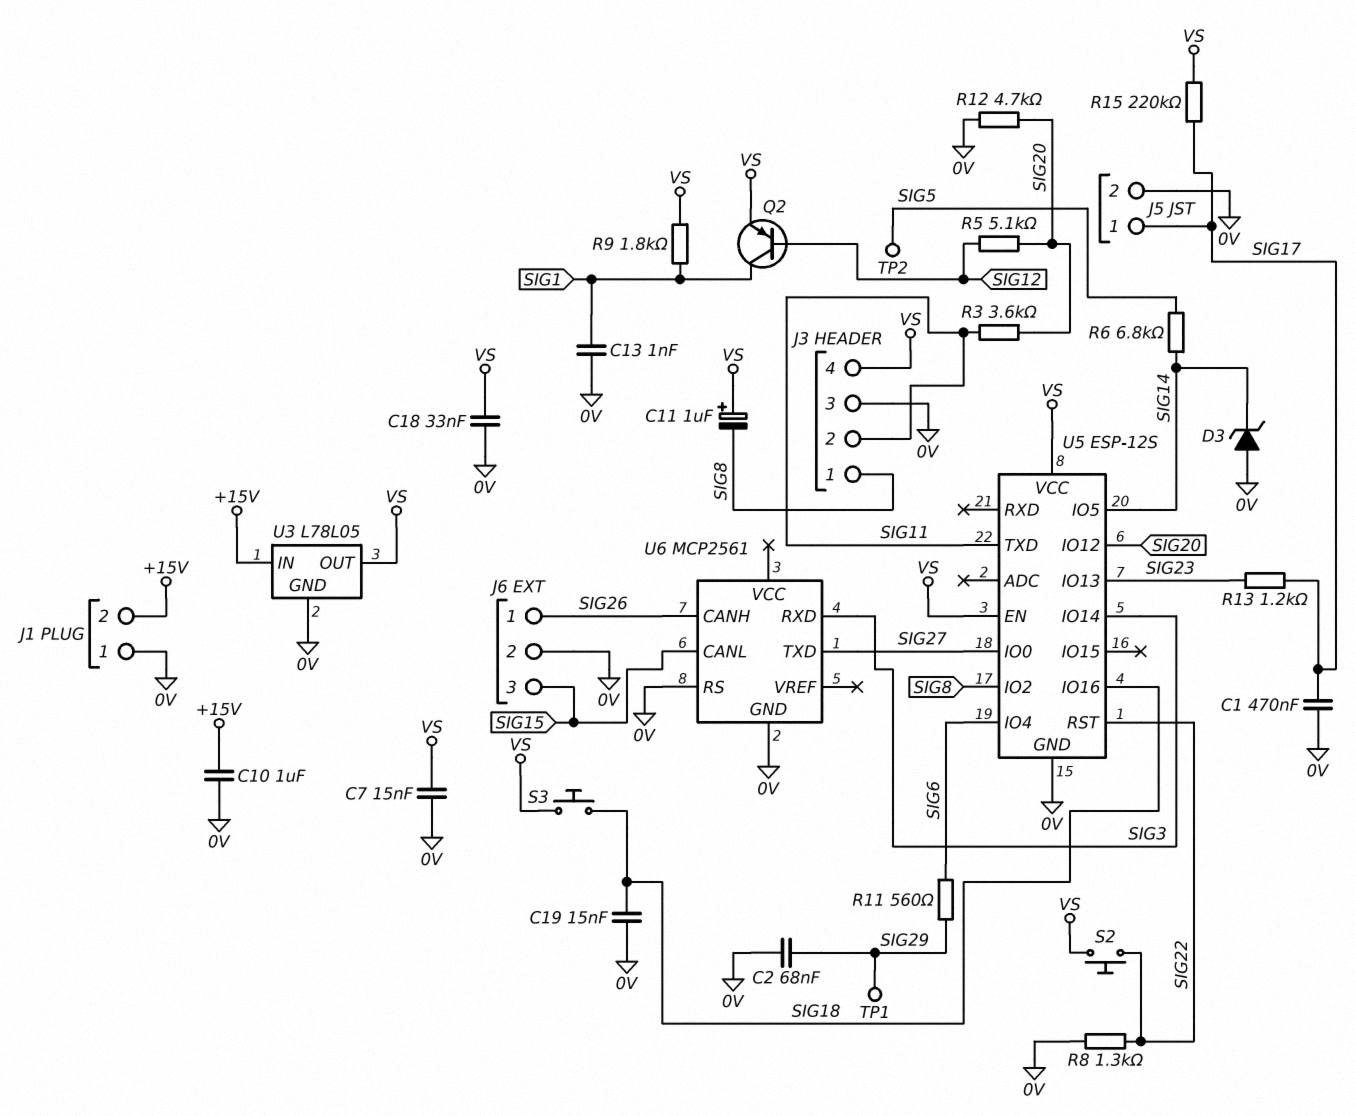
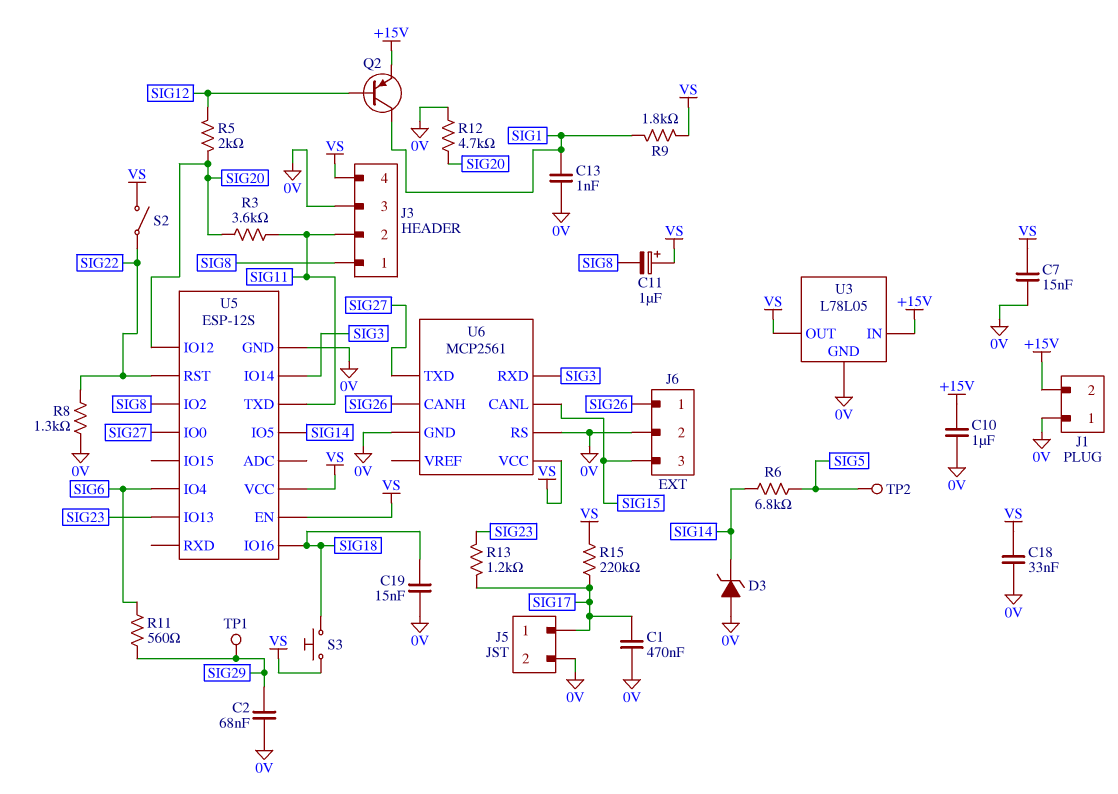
Q2: PNP (B SIG12, C SIG1, E VS) -> PNP (B SIG12, C SIG1, E +15V)
R5: 5.1k (SIG12, SIG20) -> 2k (SIG12, SIG20)
S2: button (SIG22, VS) -> switch (SIG22, VS)
U6 pin VCC: none -> VS

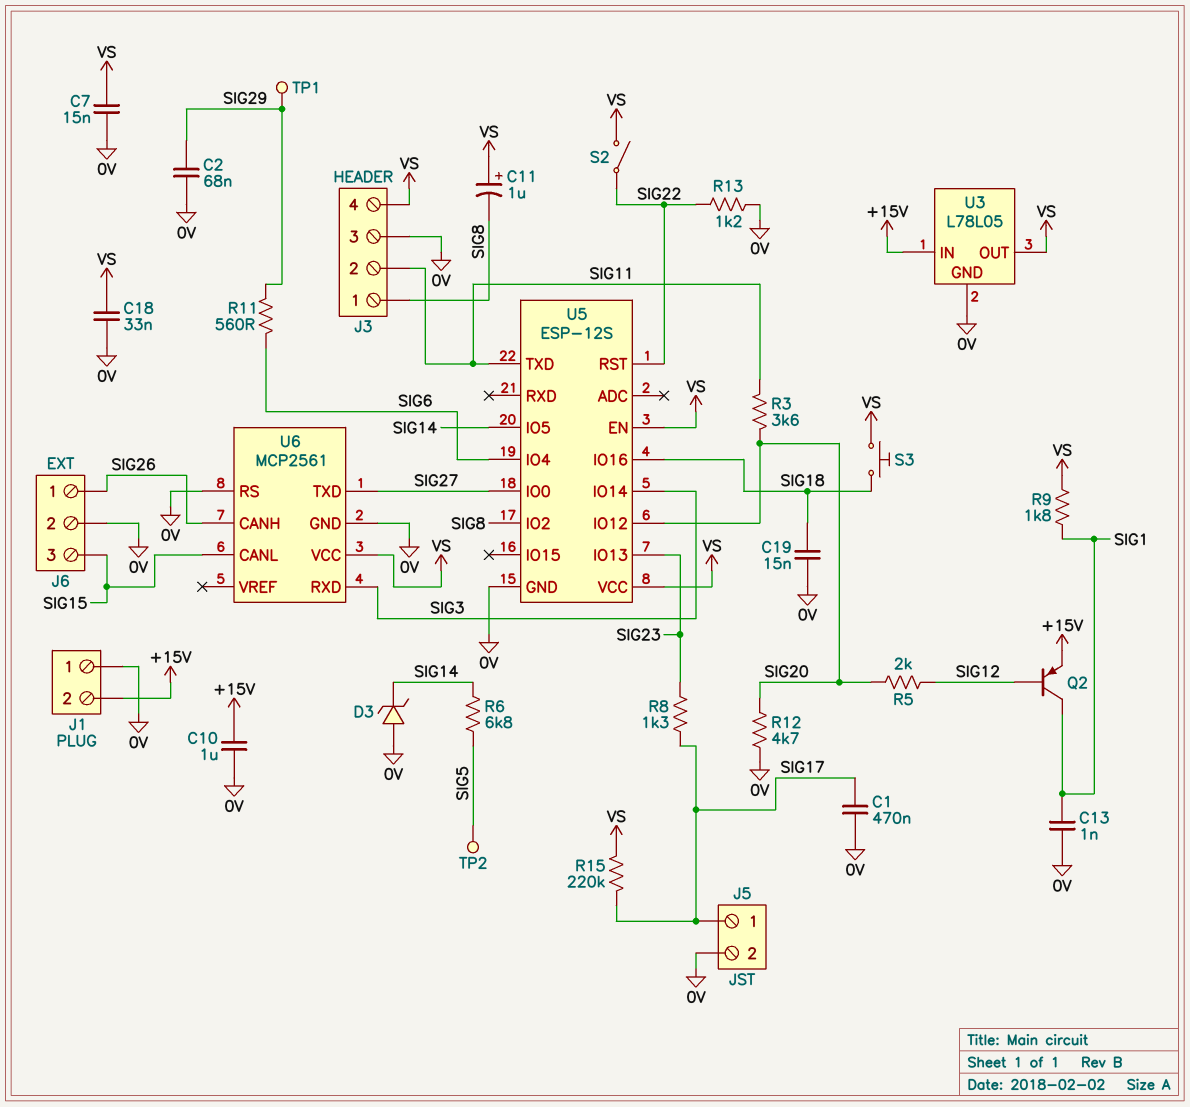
R8: 1.3k (0V, SIG22) -> 1.3k (SIG17, SIG23)
R13: 1.2k (SIG17, SIG23) -> 1.2k (0V, SIG22)

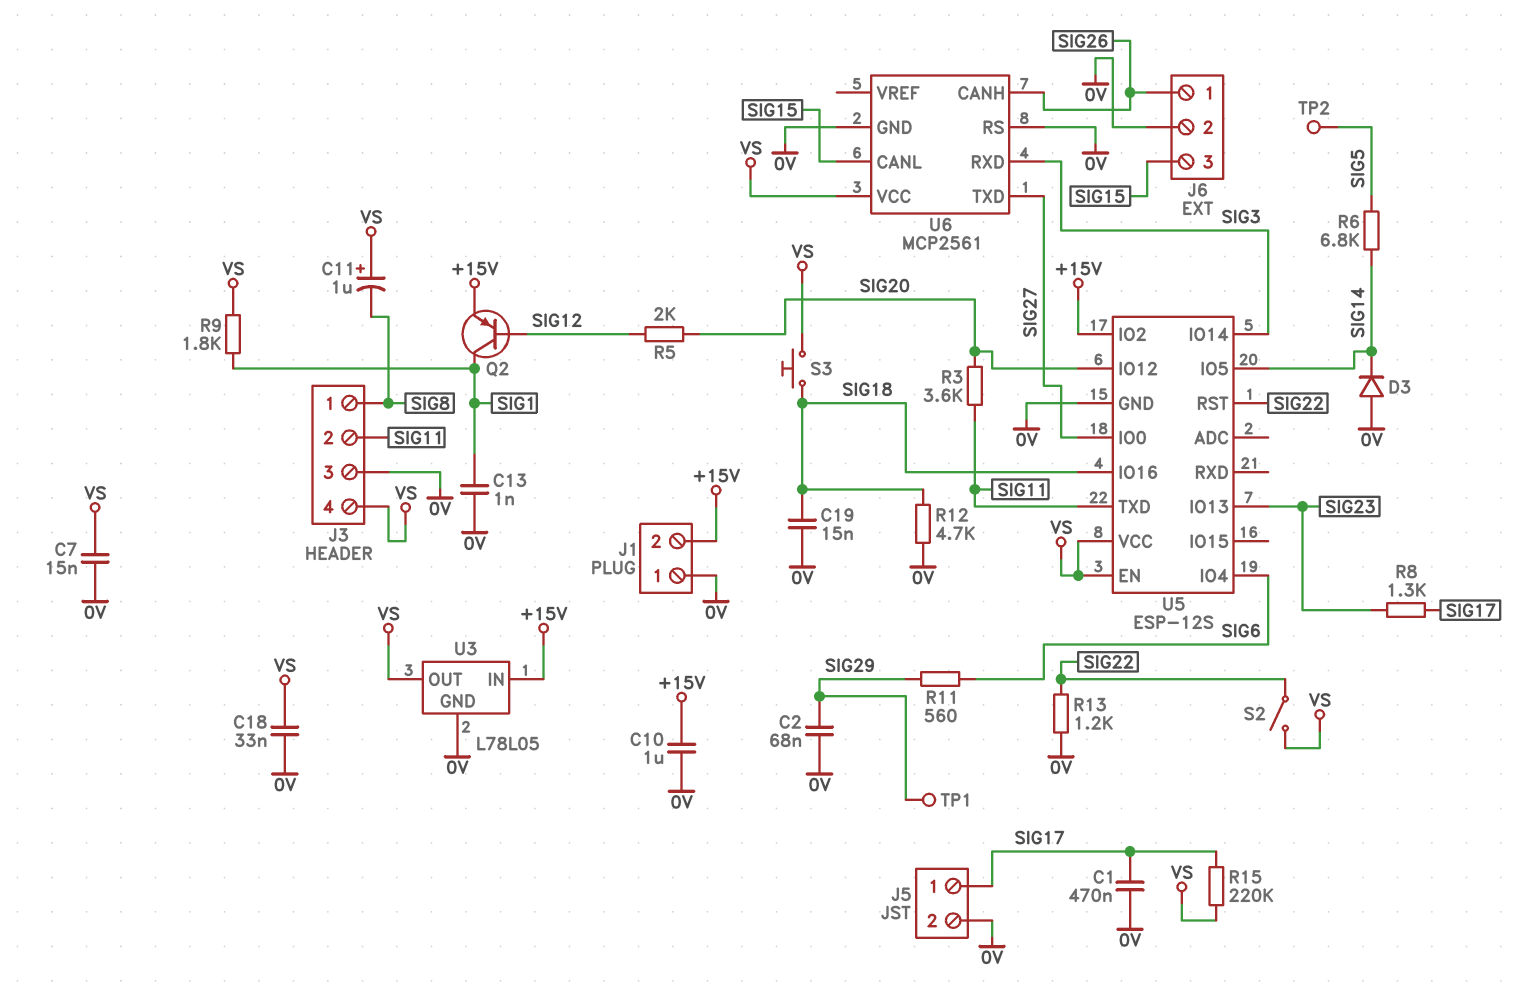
D3: zener (A 0V, K SIG14) -> diode (A 0V, K SIG14)
R12: 4.7k (0V, SIG20) -> 4.7k (0V, SIG18)
U5 pin IO2: SIG8 -> +15V

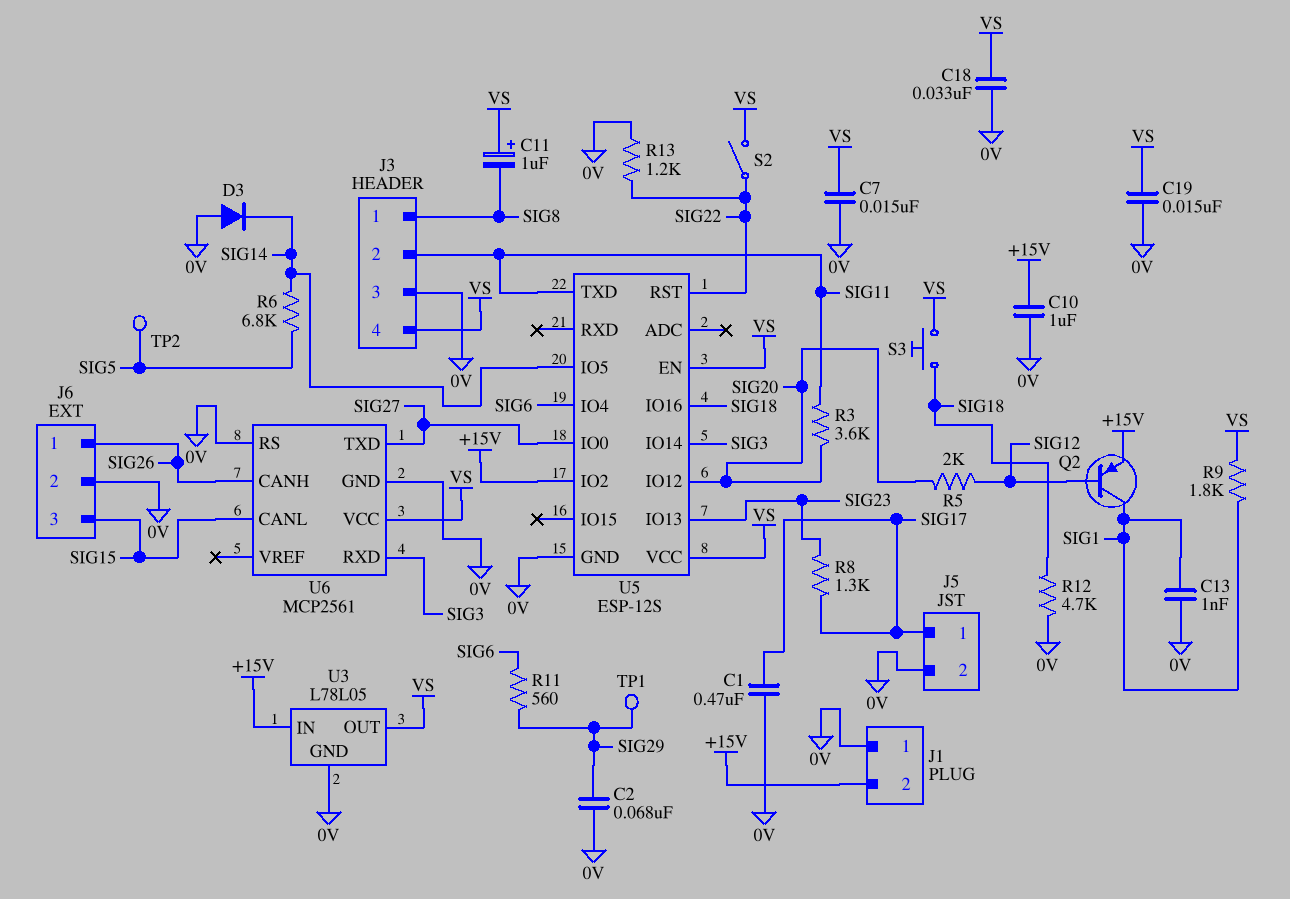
C19: 15nF (0V, SIG18) -> 15nF (0V, VS)
R15: 220k (SIG17, VS) -> none

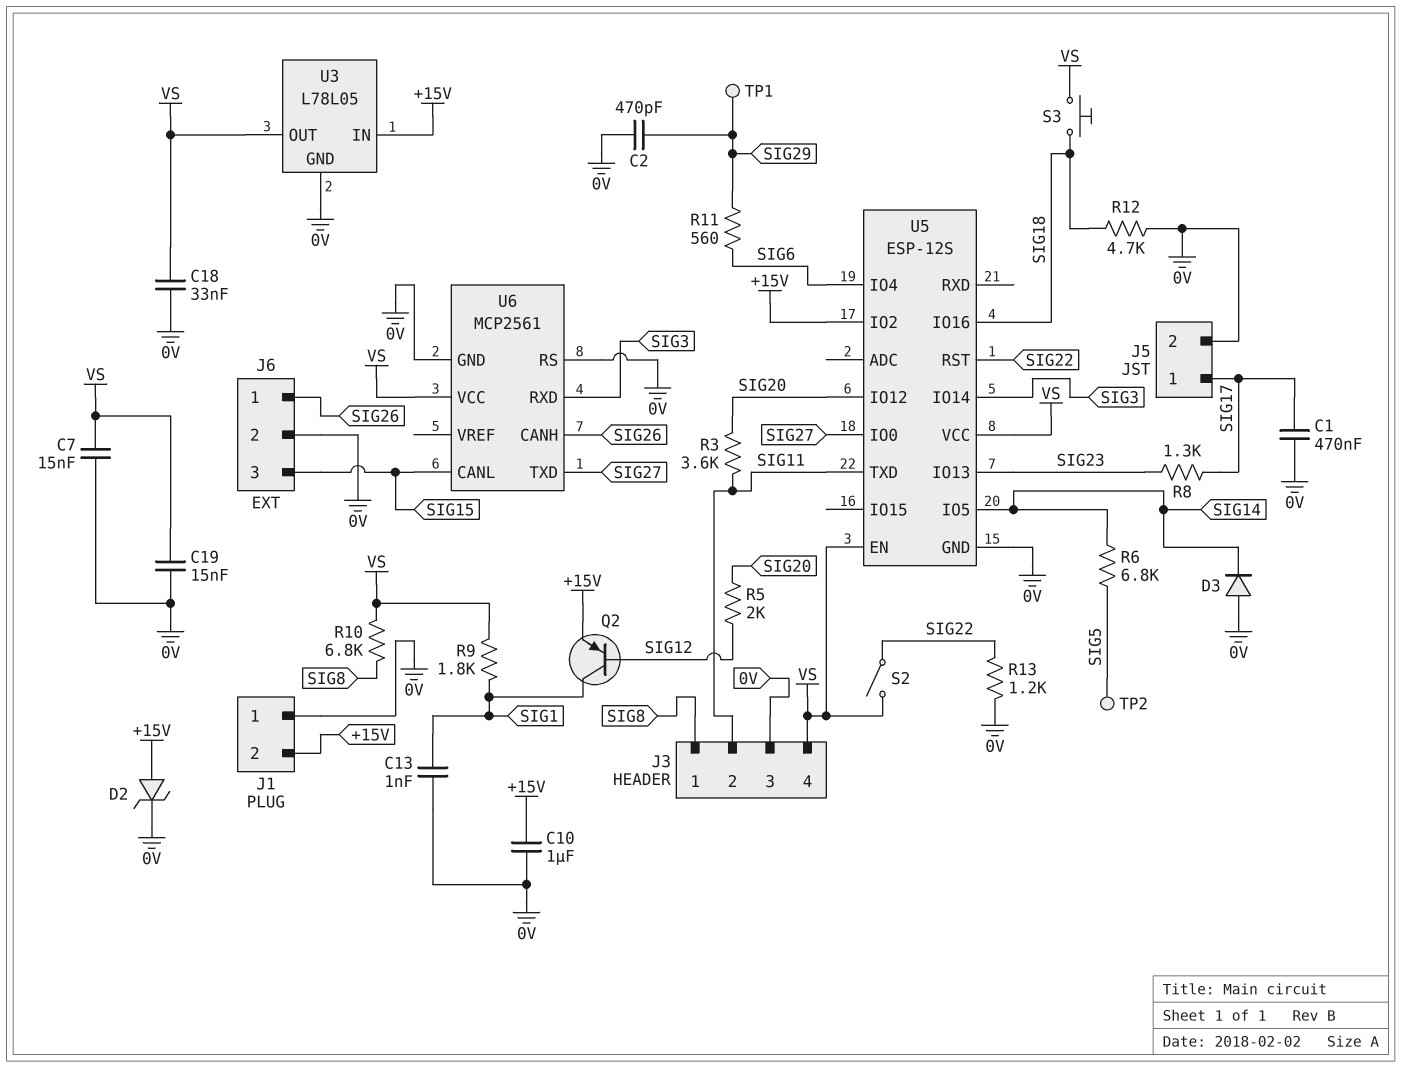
C2: 68nF (0V, SIG29) -> 470pF (0V, SIG29)
C11: 1uF (plus VS, minus SIG8) -> none
D2: none -> zener (A +15V, K 0V)
R10: none -> 6.8k (SIG8, VS)

